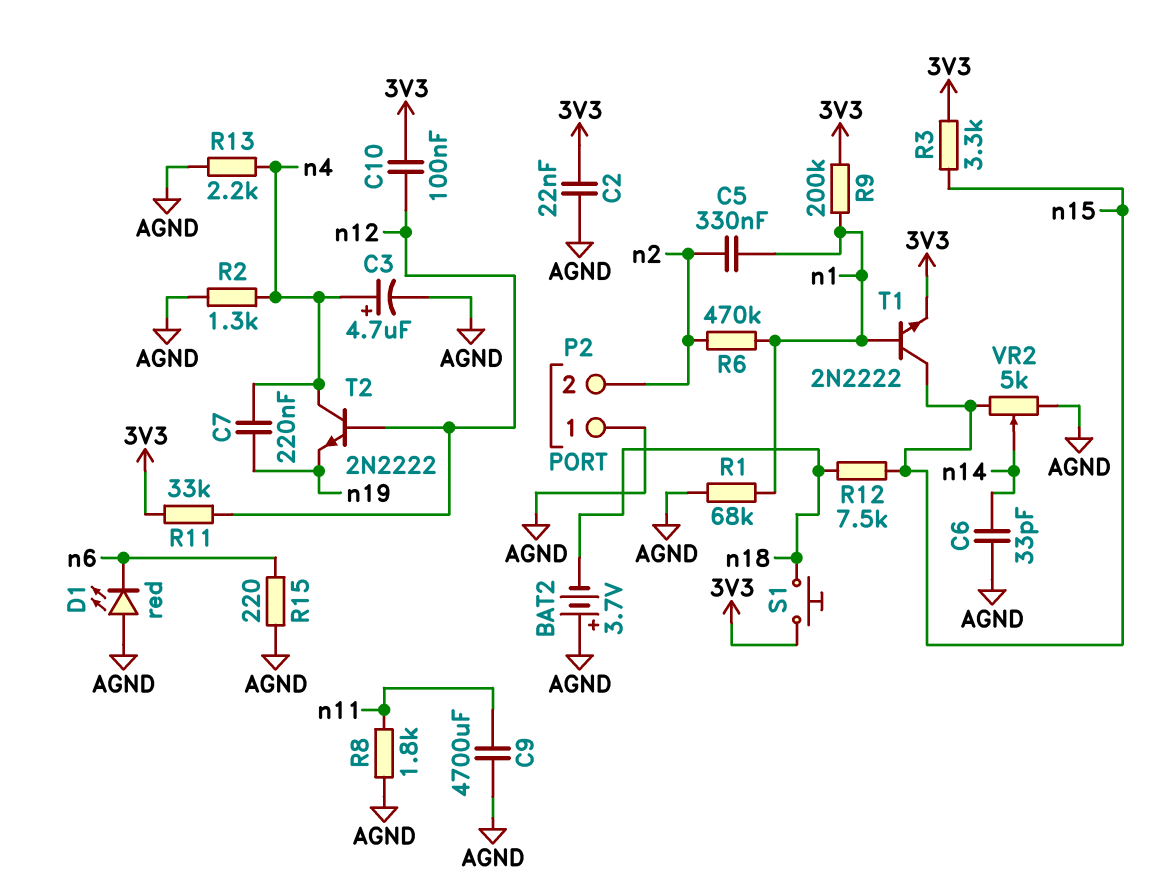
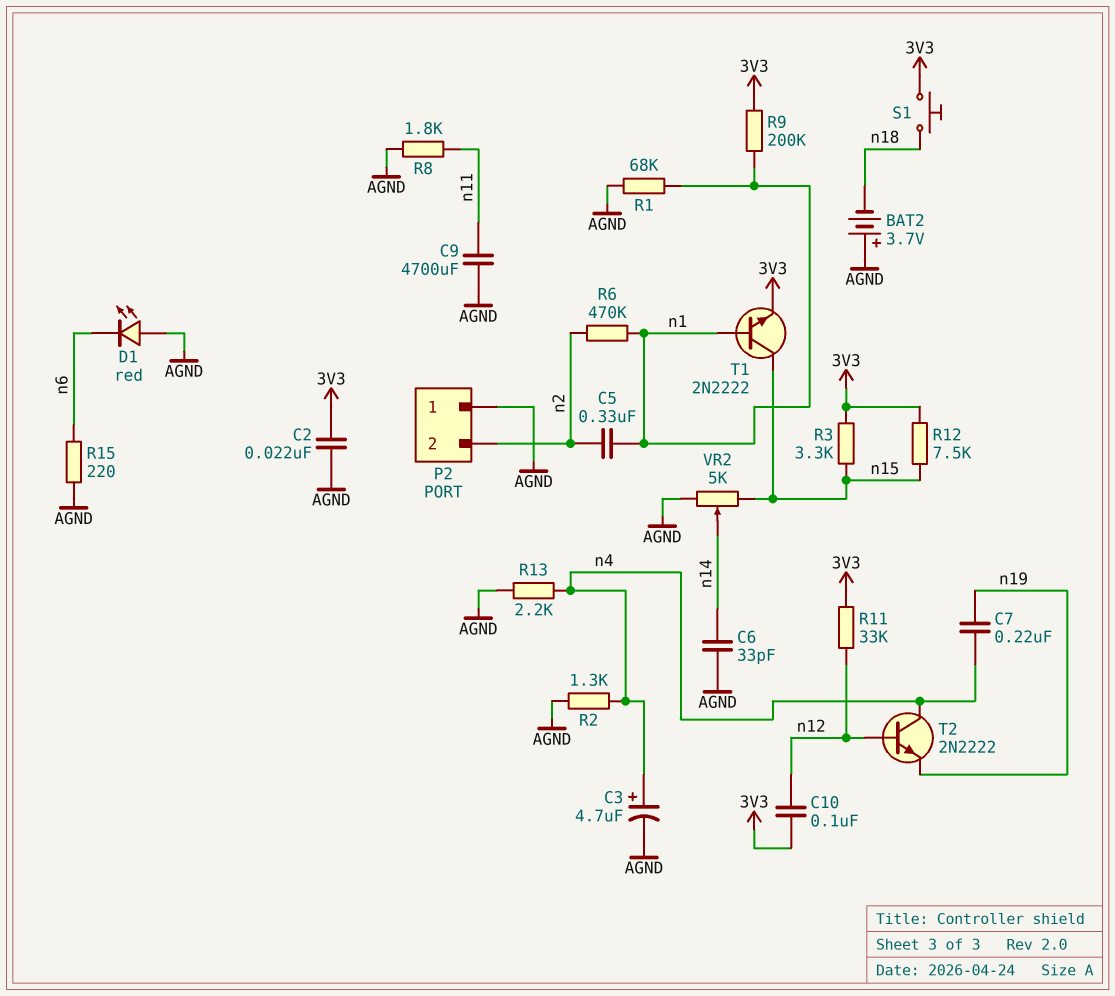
R12: 7.5k (n15, n18) -> 7.5k (3V3, n15)

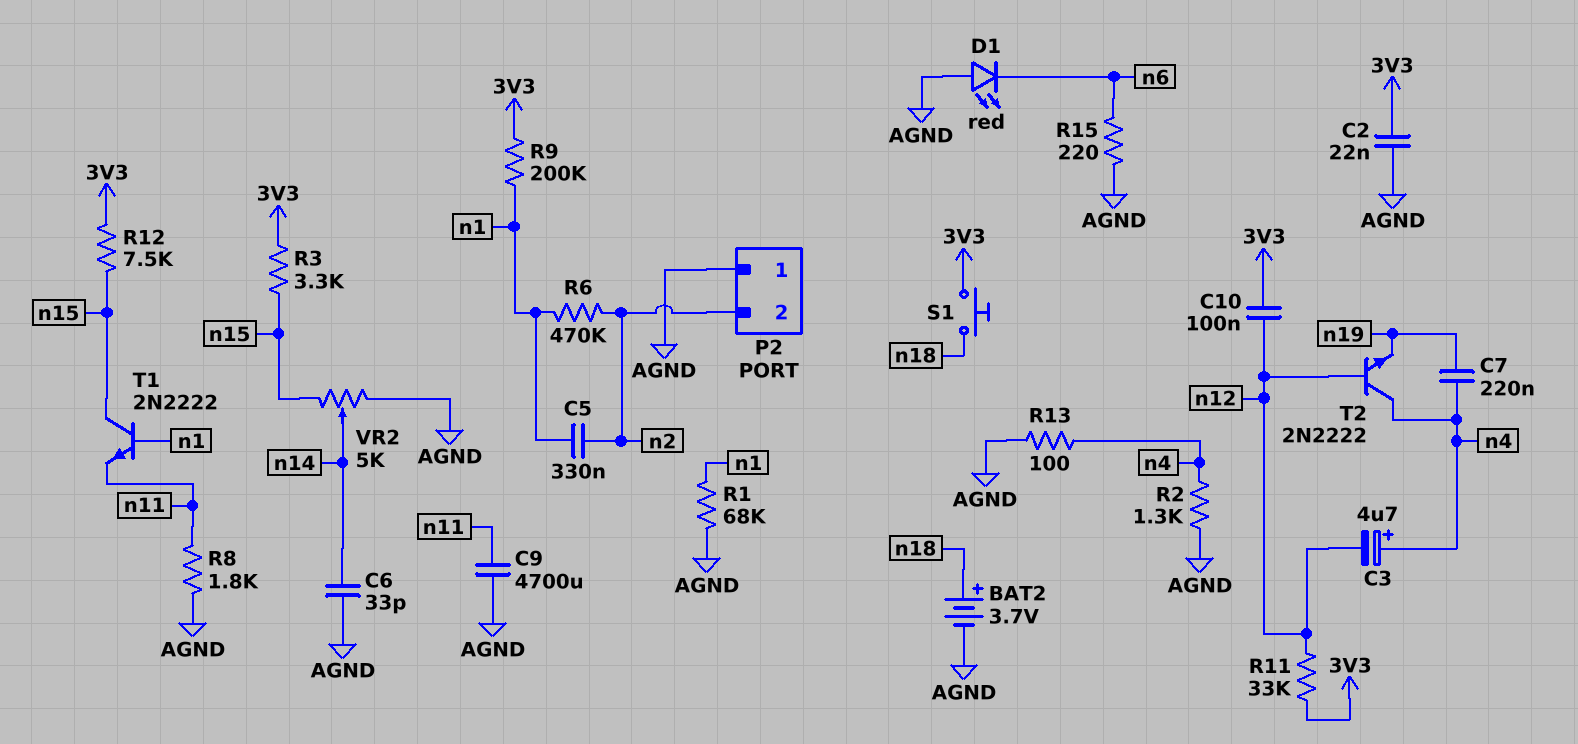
BAT2: 3.7V (plus AGND, minus n18) -> 3.7V (plus n18, minus AGND)
C3: 4.7uF (plus n4, minus AGND) -> 4.7uF (plus n4, minus n12)
R13: 2.2k (AGND, n4) -> 100 (AGND, n4)
T1: NPN 2N2222 (B n1, C n15, E 3V3) -> NPN 2N2222 (B n1, C n15, E n11)

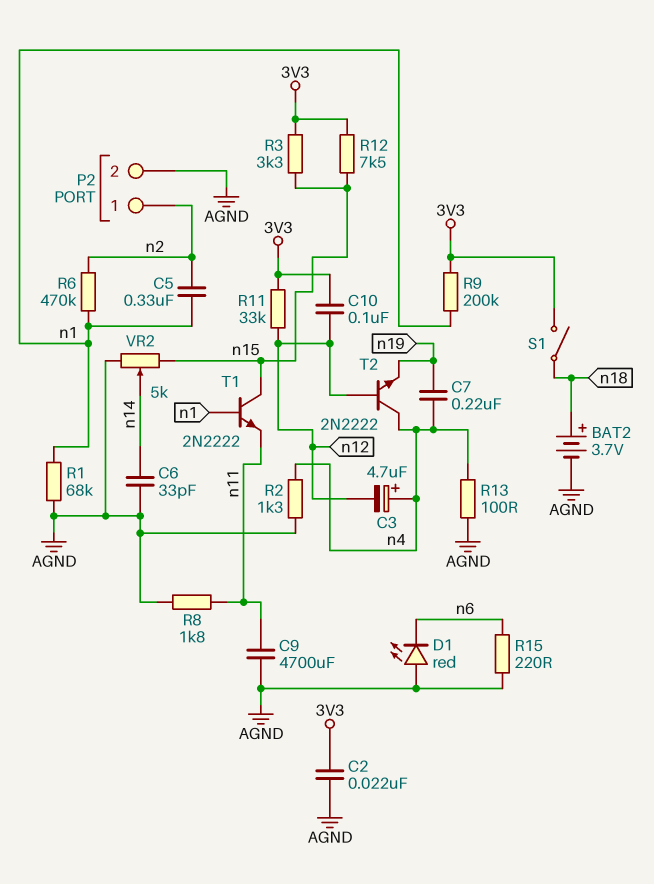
P2 pin 1: AGND -> n2
P2 pin 2: n2 -> AGND
S1: button (3V3, n18) -> switch (3V3, n18)

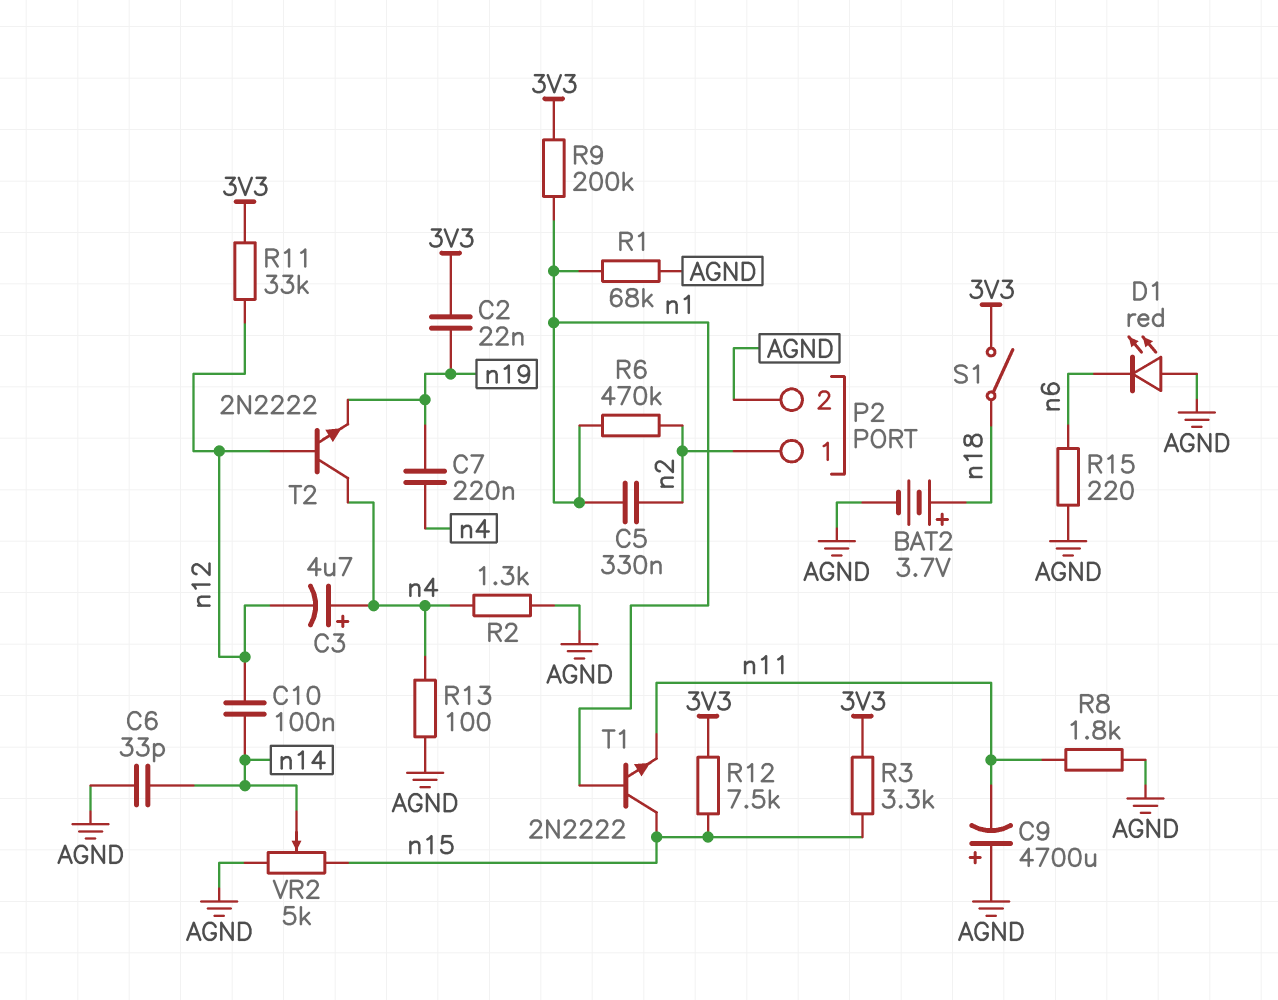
C2: 22nF (3V3, AGND) -> 22nF (3V3, n19)
C9: 4700uF (AGND, n11) -> 4700uF (plus AGND, minus n11)
C10: 100nF (3V3, n12) -> 100nF (n12, n14)

